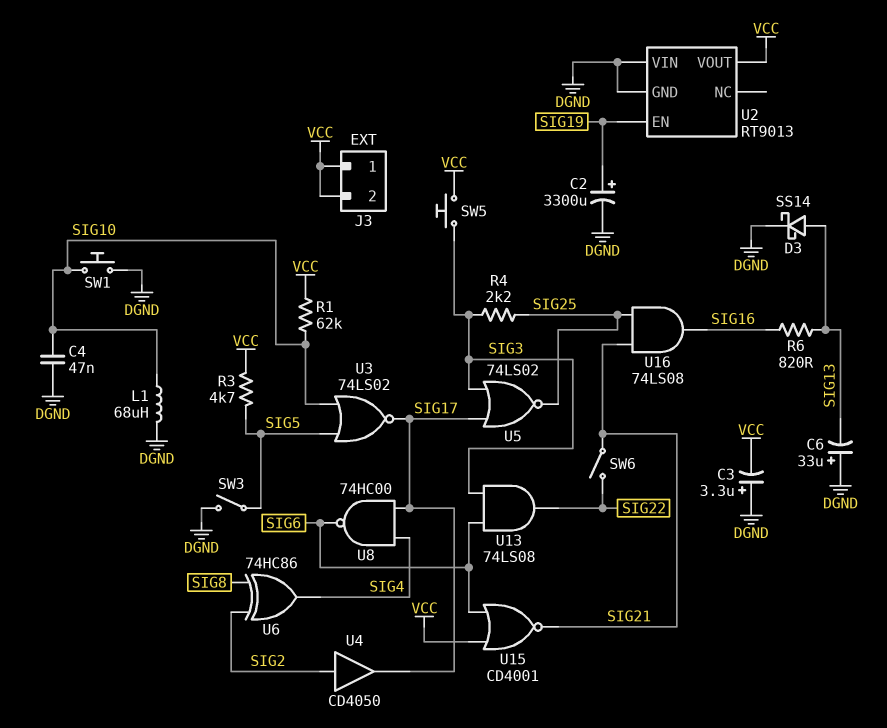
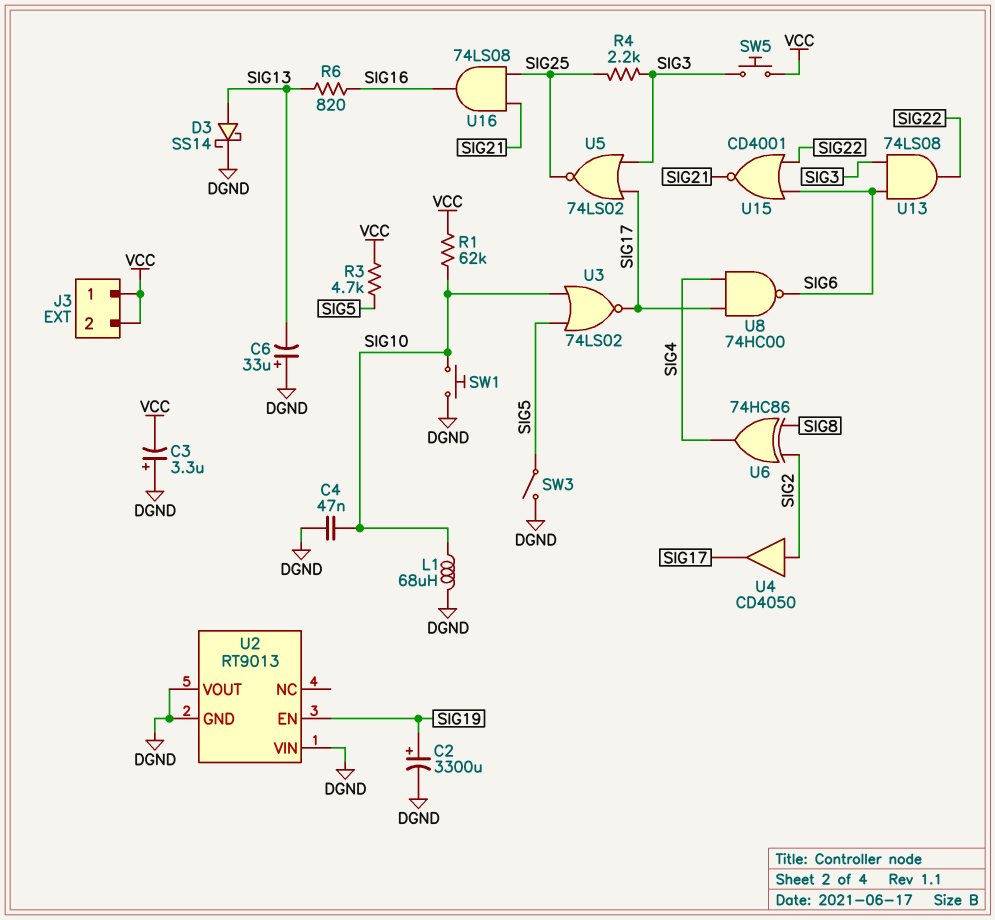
SW6: switch (SIG21, SIG22) -> none
U2 pin VOUT: VCC -> DGND
U15: NOR CD4001 (in SIG6, in VCC, out SIG21) -> NOR CD4001 (in SIG6, in SIG22, out SIG21)

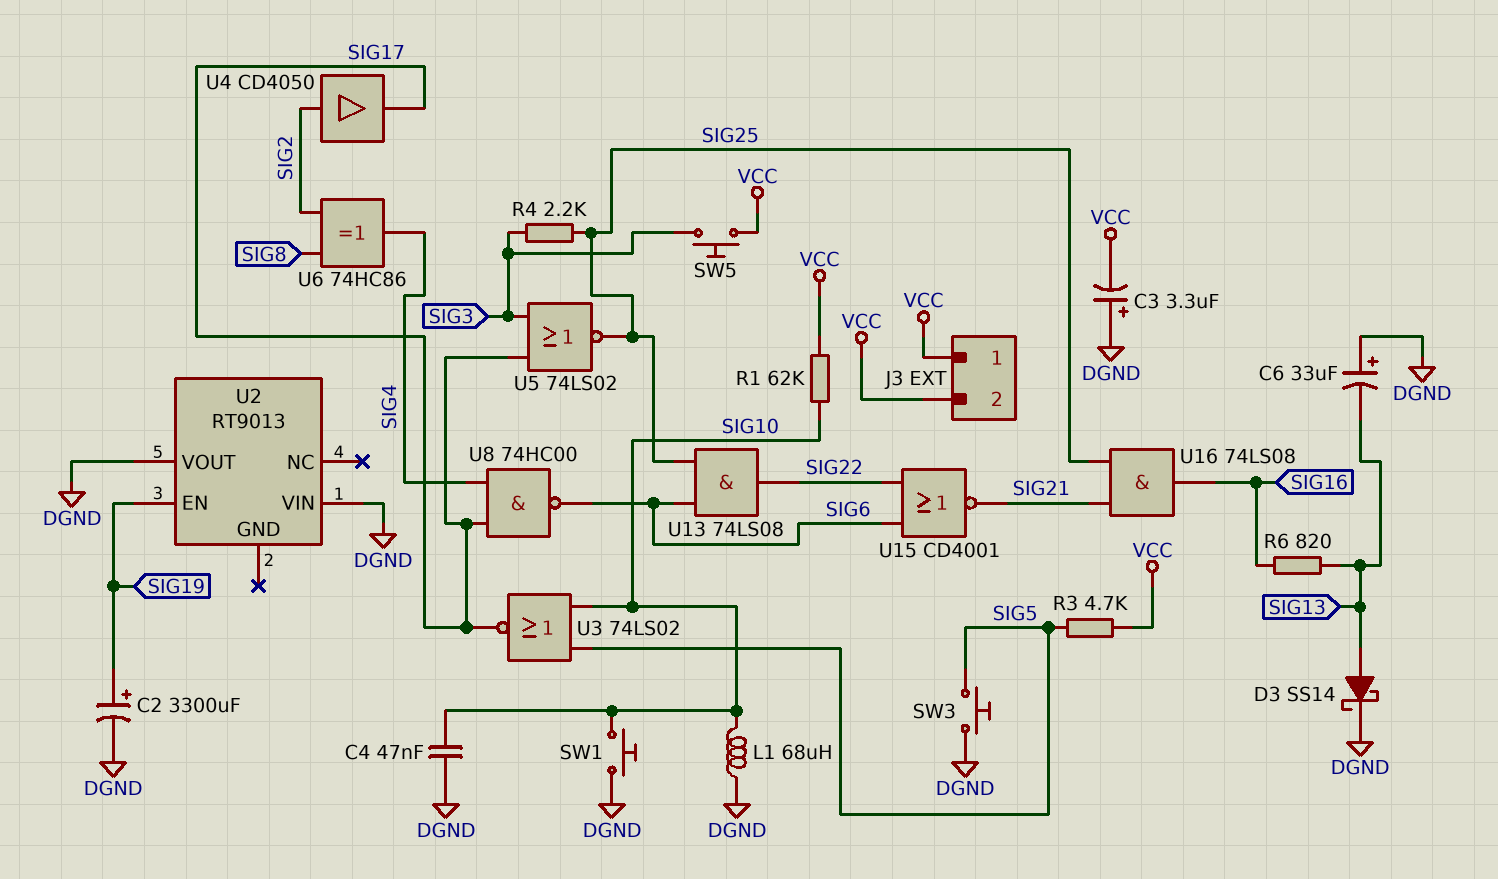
SW3: switch (DGND, SIG5) -> button (DGND, SIG5)
U2 pin GND: DGND -> none
U13: AND 74LS08 (in SIG3, in SIG6, out SIG22) -> AND 74LS08 (in SIG6, in SIG25, out SIG22)

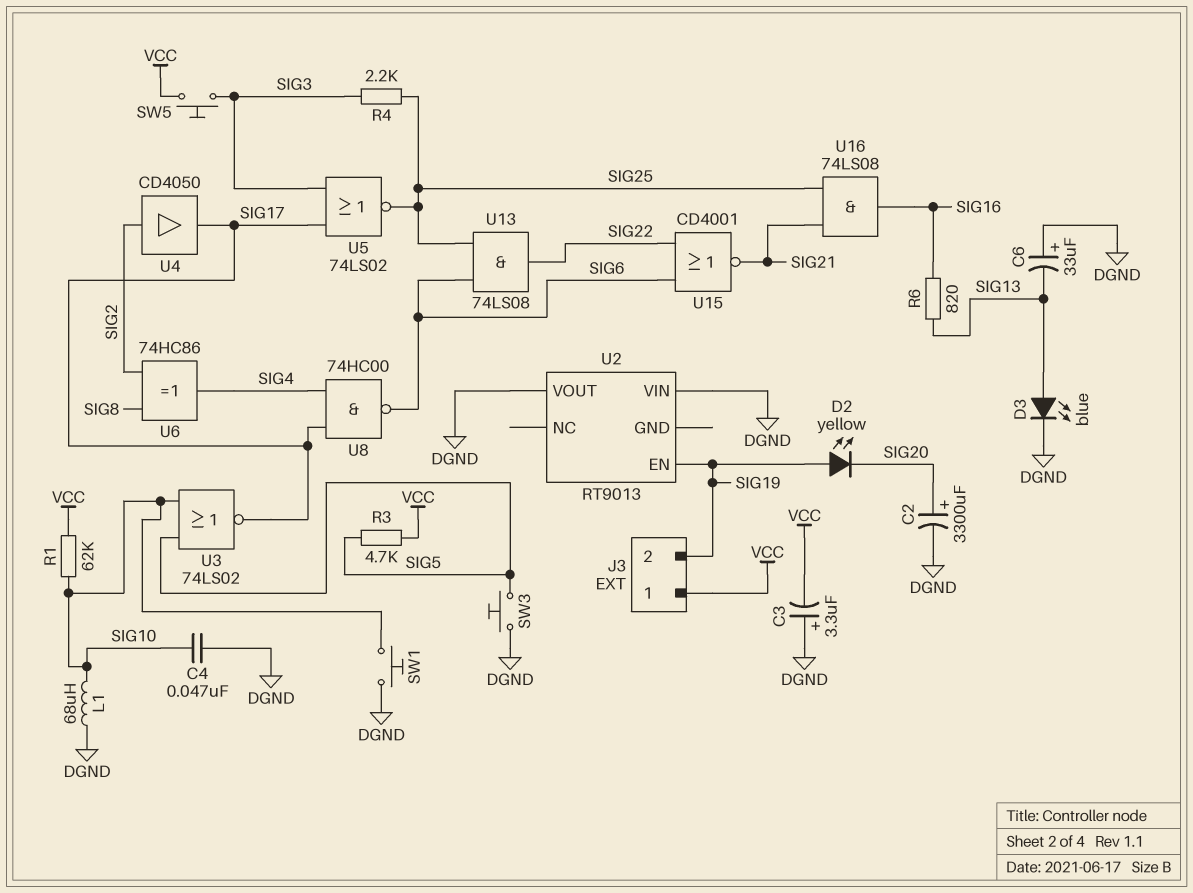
C2: 3300uF (plus SIG19, minus DGND) -> 3300uF (plus SIG20, minus DGND)
D2: none -> LED yellow (A SIG19, K SIG20)
D3: schottky SS14 (A SIG13, K DGND) -> LED blue (A SIG13, K DGND)
J3 pin 2: VCC -> SIG19

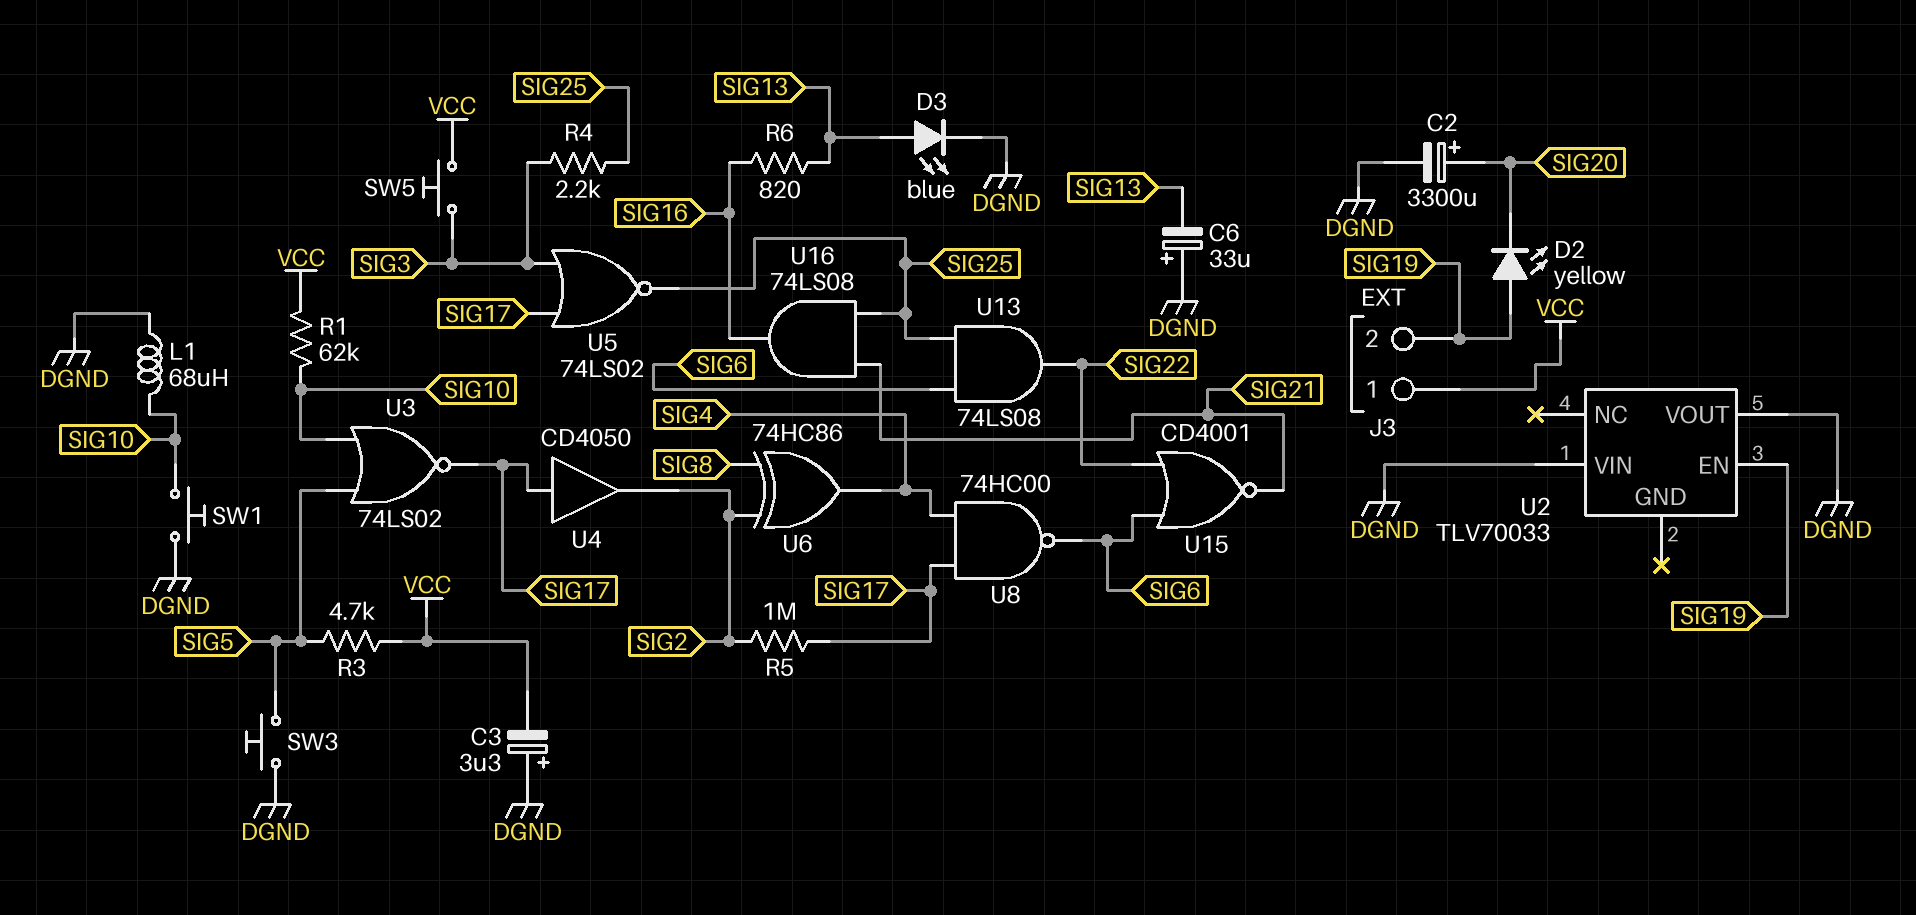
C4: 47nF (DGND, SIG10) -> none
R5: none -> 1M (SIG2, SIG17)
U2: RT9013 -> TLV70033
U4: buffer CD4050 (in SIG2, out SIG17) -> buffer CD4050 (in SIG17, out SIG2)

